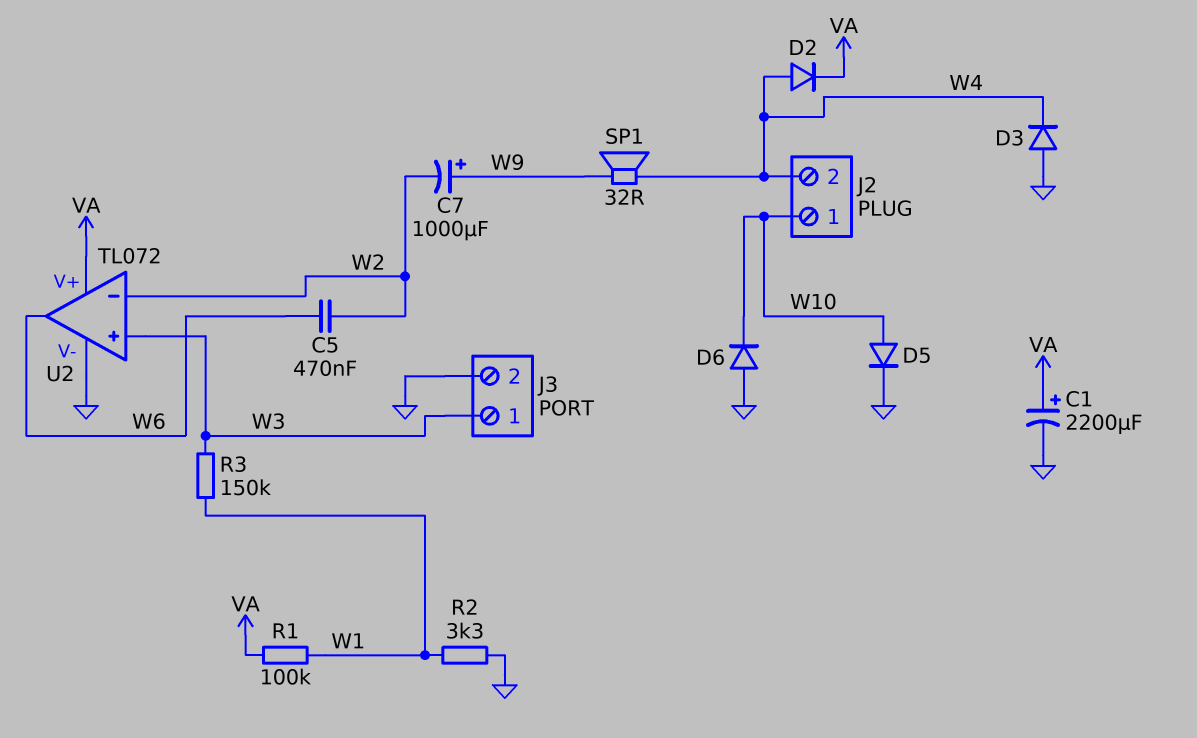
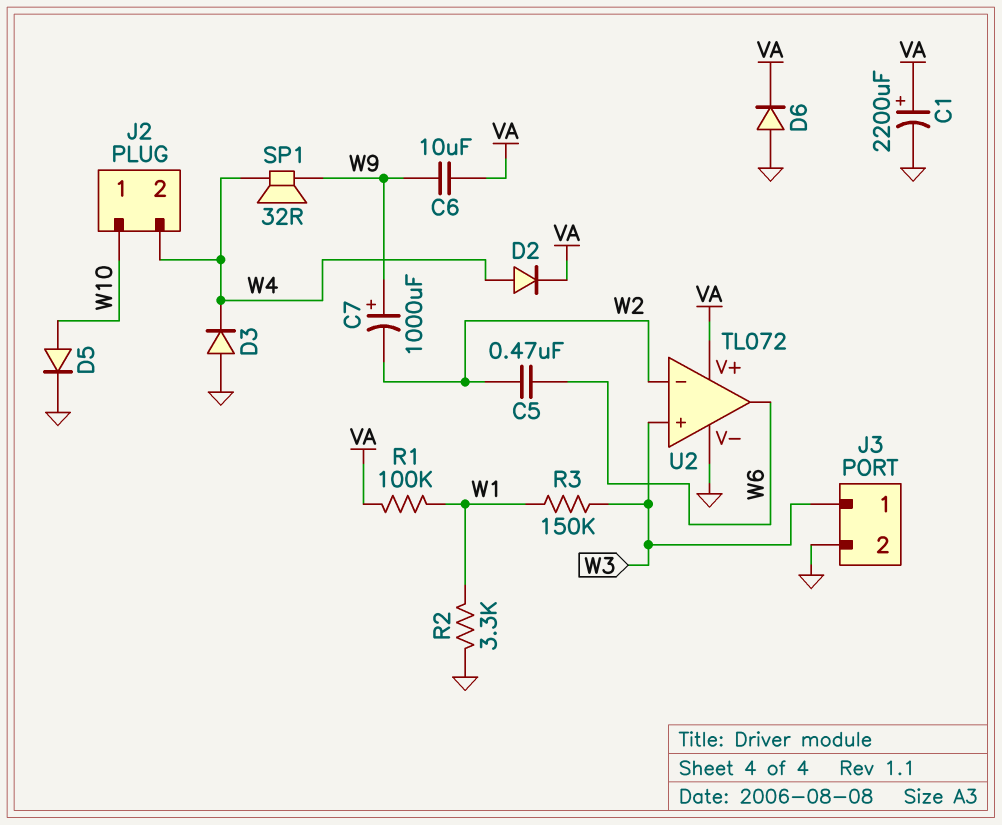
C6: none -> 10uF (VA, W9)
D6: diode (A GND, K W10) -> diode (A GND, K VA)

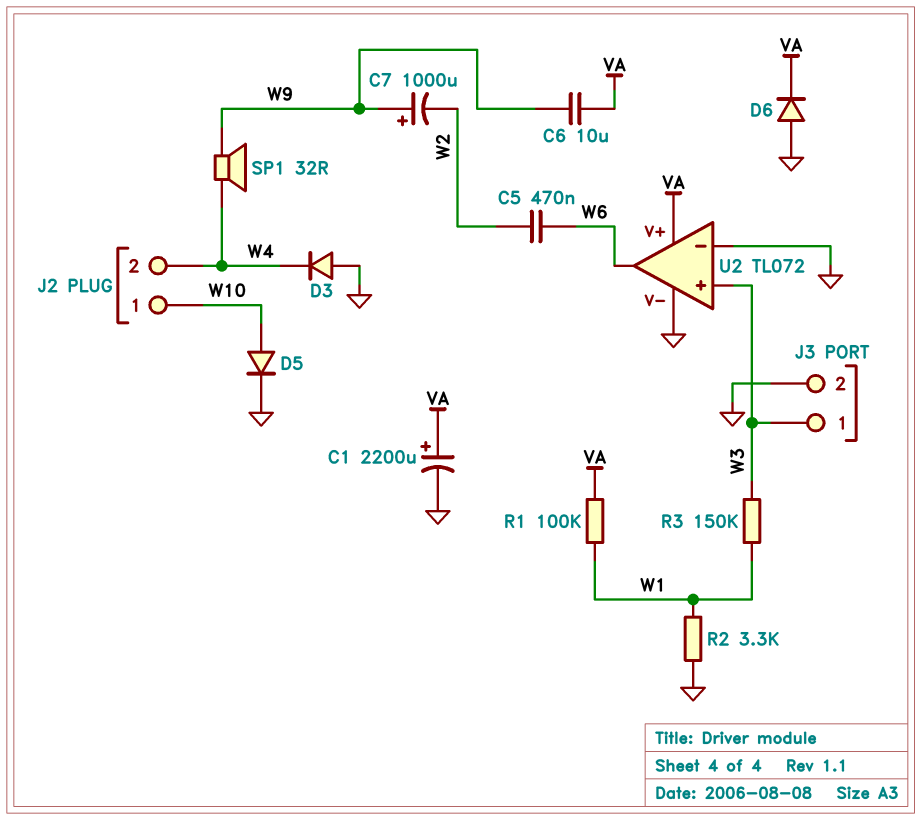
D2: diode (A W4, K VA) -> none
U2 pin in-: W2 -> GND

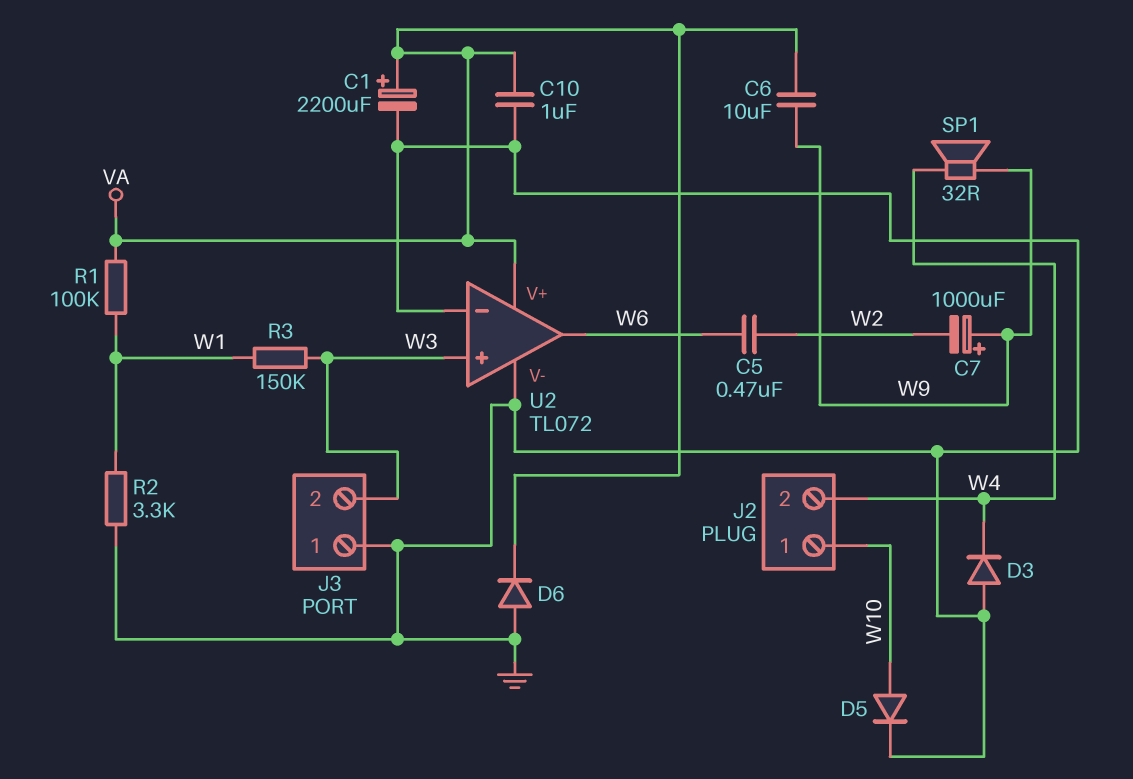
C10: none -> 1uF (GND, VA)
J3 pin 1: W3 -> GND
J3 pin 2: GND -> W3

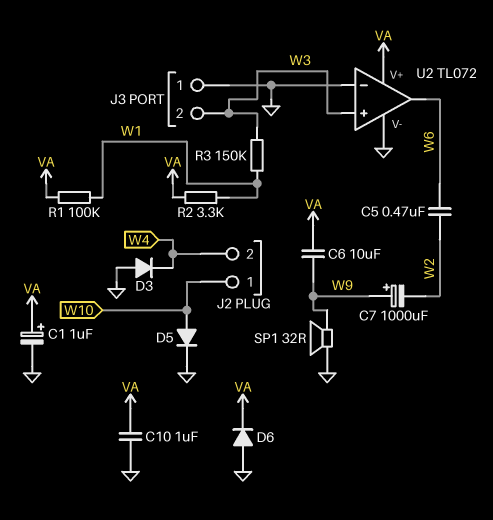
C1: 2200uF (plus VA, minus GND) -> 1uF (plus VA, minus GND)
R2: 3.3k (GND, W1) -> 3.3k (VA, W1)
SP1: speaker 32R (W4, W9) -> speaker 32R (GND, W9)

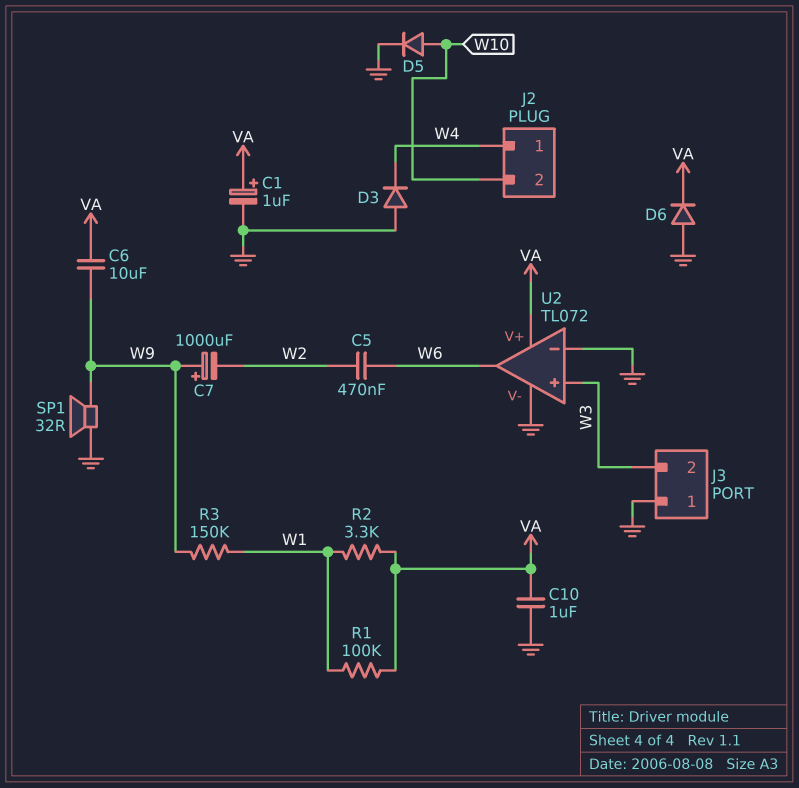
J2 pin 1: W10 -> W4
J2 pin 2: W4 -> W10
R3: 150k (W1, W3) -> 150k (W1, W9)

